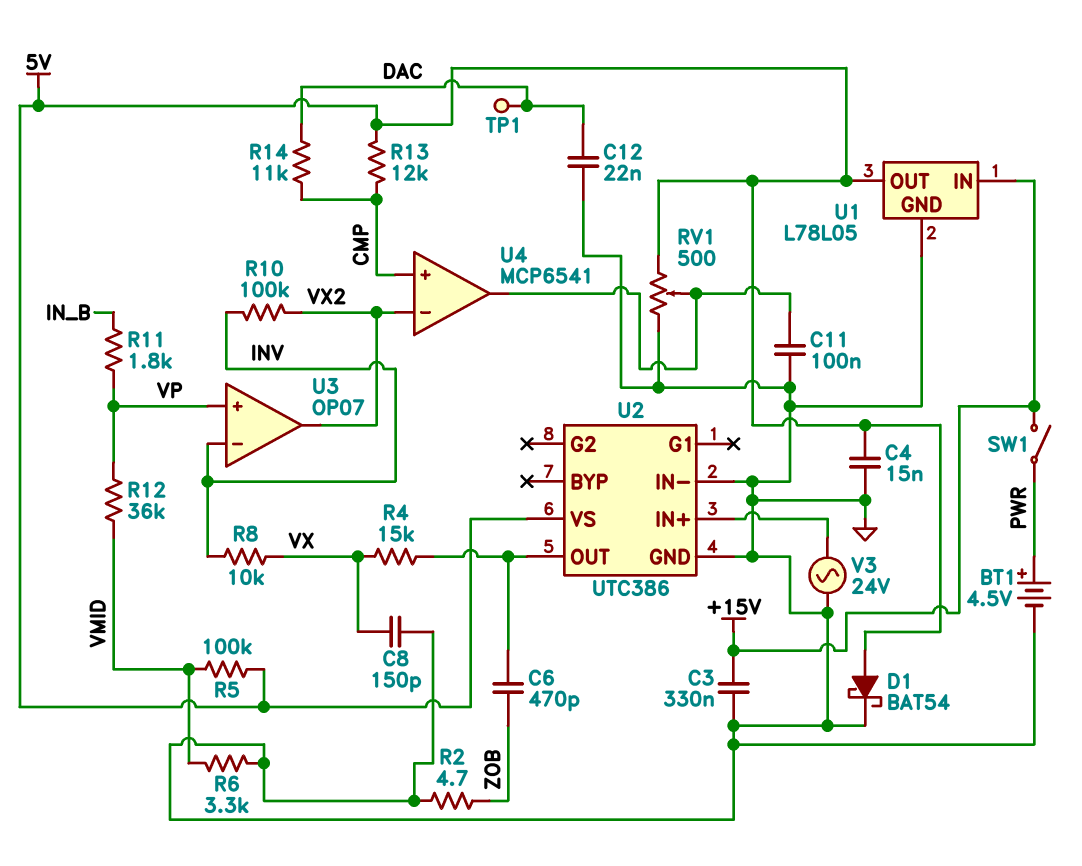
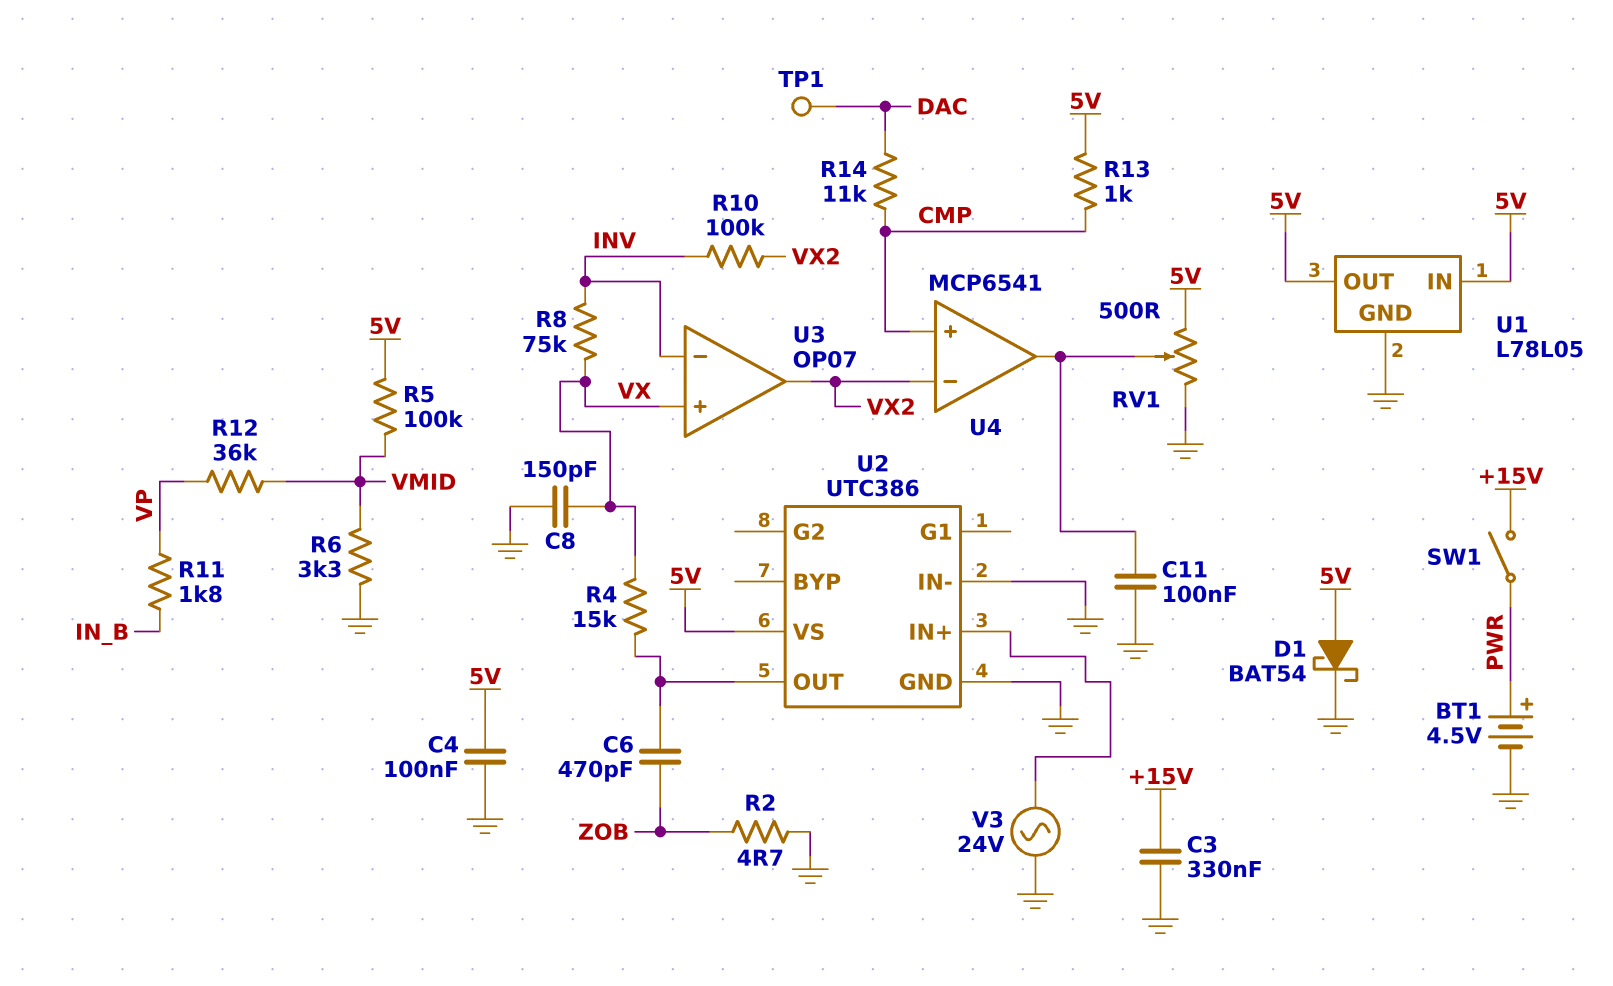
C4: 15nF (5V, GND) -> 100nF (5V, GND)
C12: 22nF (DAC, GND) -> none
R8: 10k (INV, VX) -> 75k (INV, VX)
R13: 12k (5V, CMP) -> 1k (5V, CMP)
U1 pin IN: +15V -> 5V
U3 pin in+: VP -> VX

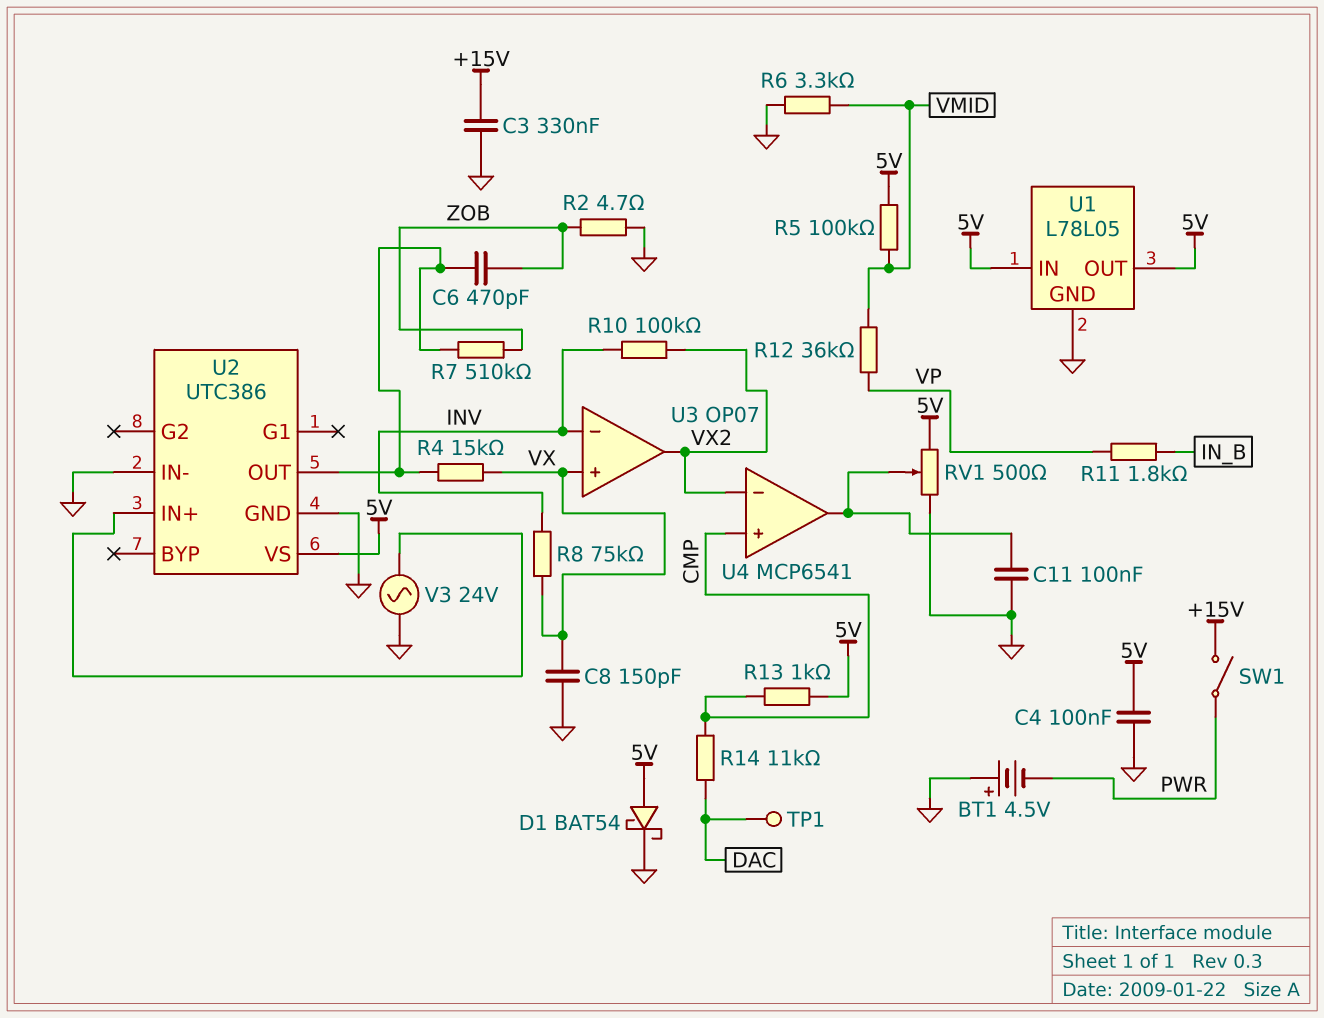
BT1: 4.5V (plus PWR, minus GND) -> 4.5V (plus GND, minus PWR)
R7: none -> 510k (U2/OUT, ZOB)

